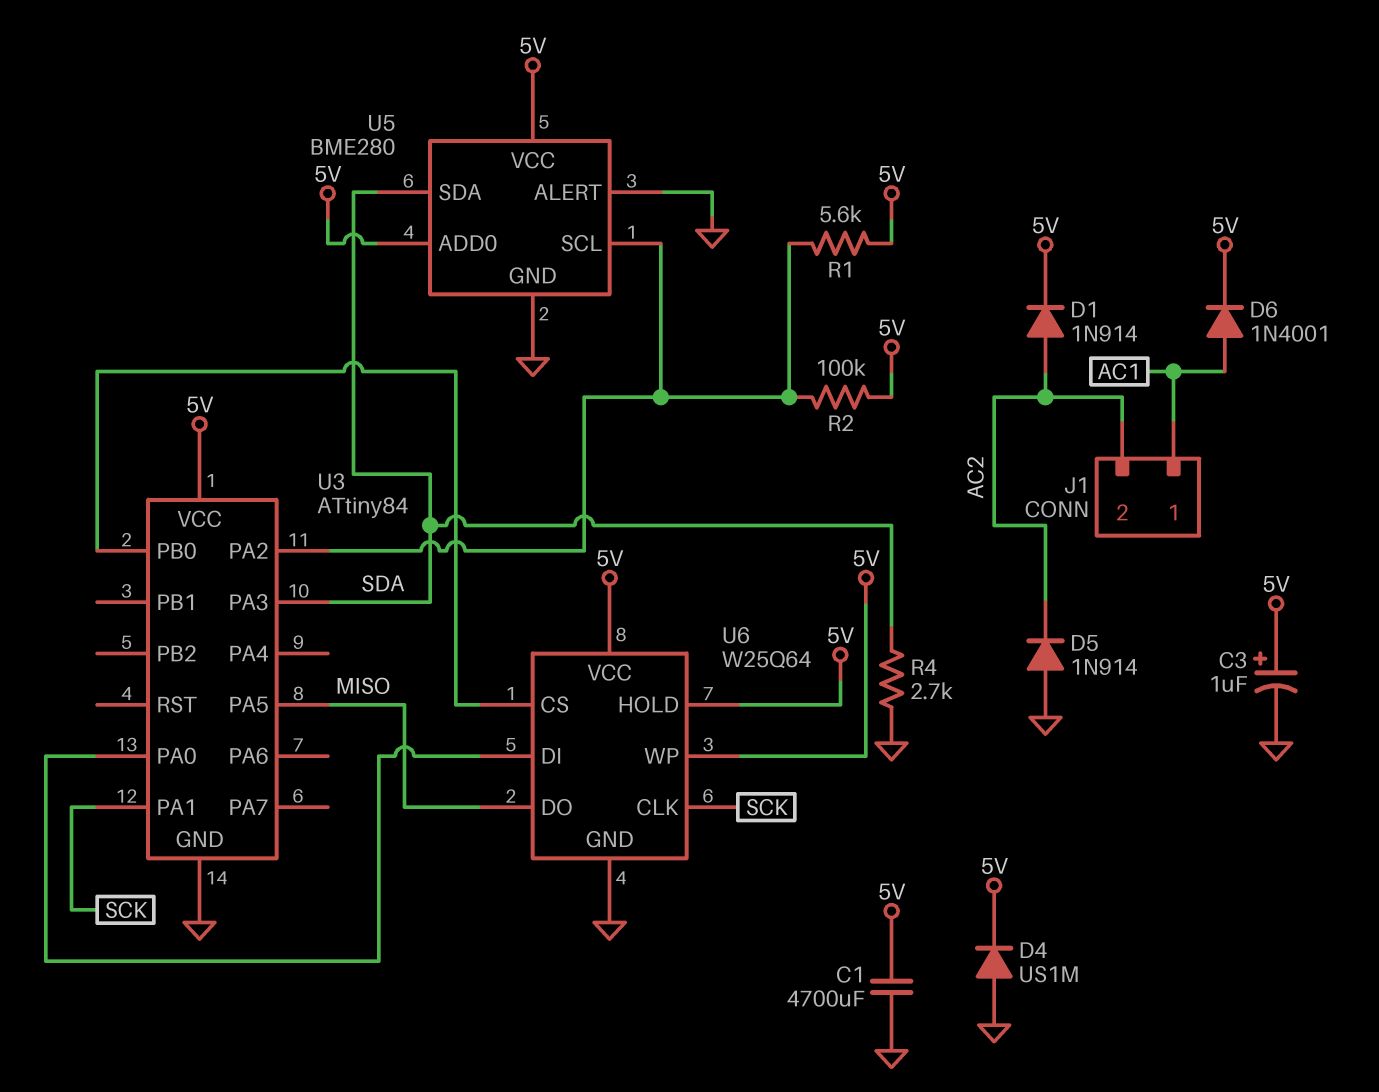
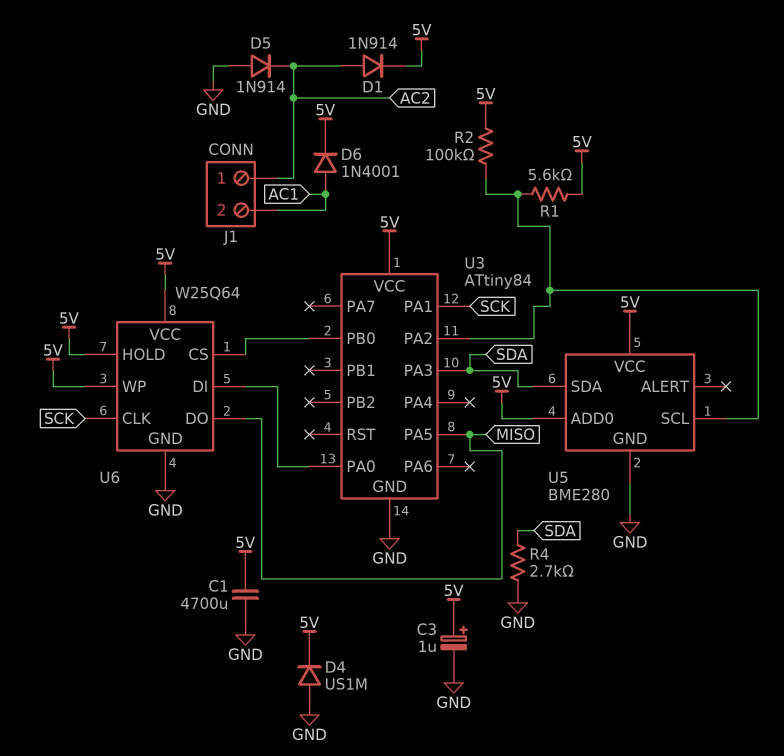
J1 pin 1: AC1 -> AC2
J1 pin 2: AC2 -> AC1
U5 pin ALERT: GND -> none

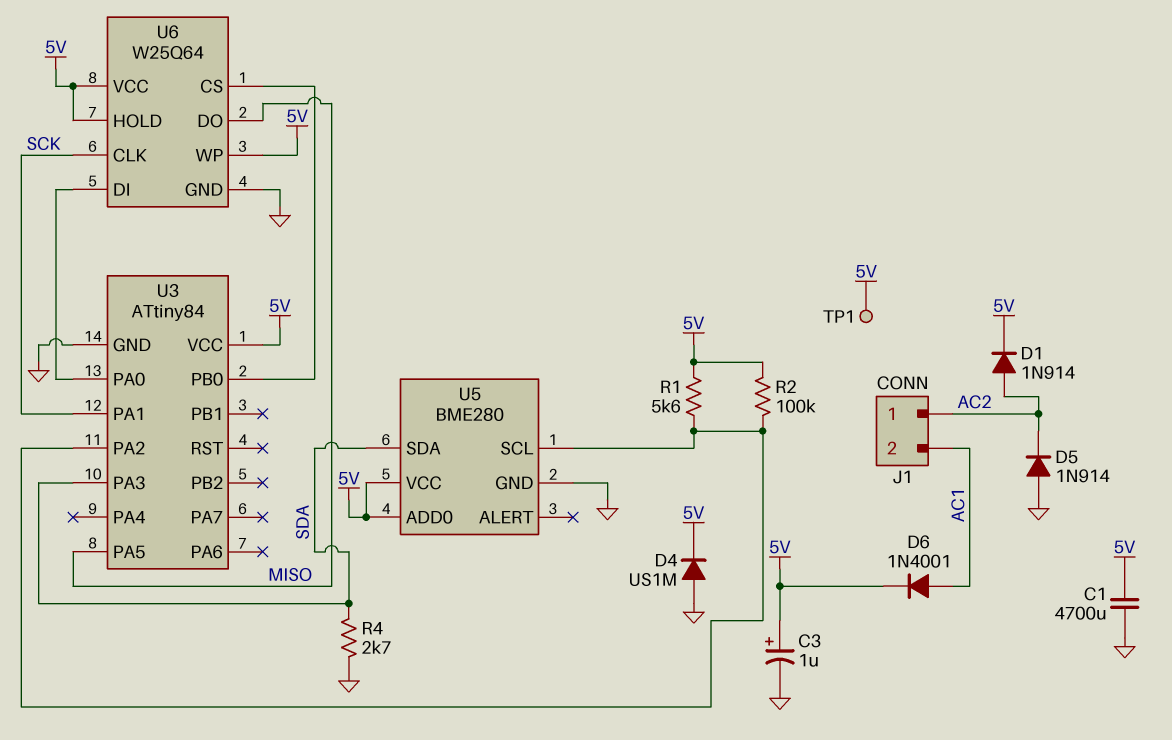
TP1: none -> test point (5V)

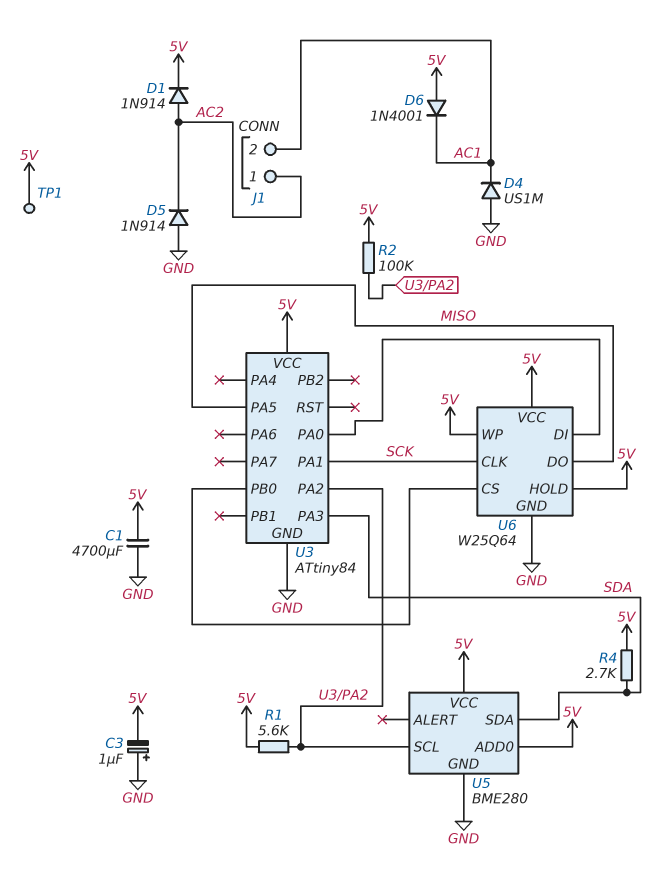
C3: 1uF (plus 5V, minus GND) -> 1uF (plus GND, minus 5V)
D4: diode US1M (A GND, K 5V) -> diode US1M (A GND, K AC1)
D6: diode 1N4001 (A AC1, K 5V) -> diode 1N4001 (A 5V, K AC1)
R4: 2.7k (GND, SDA) -> 2.7k (5V, SDA)

